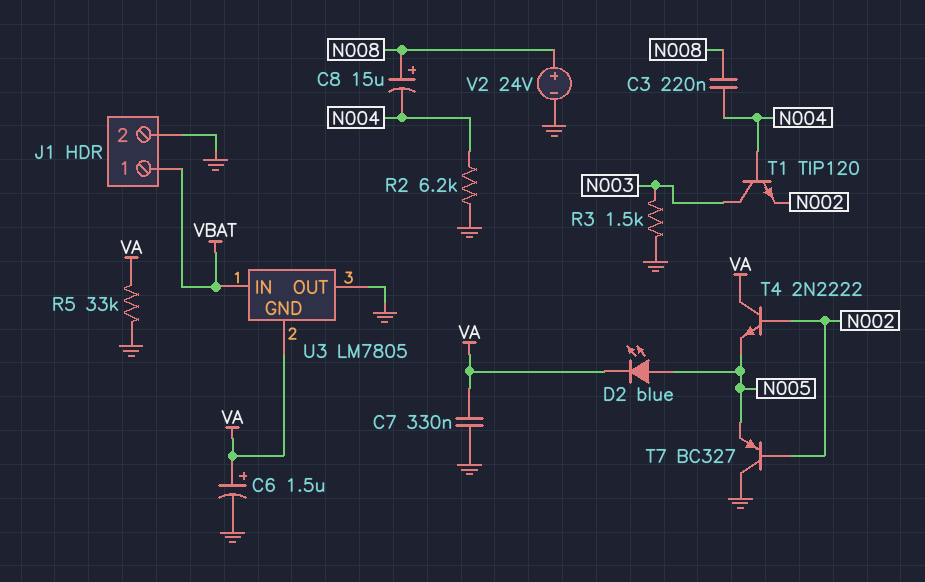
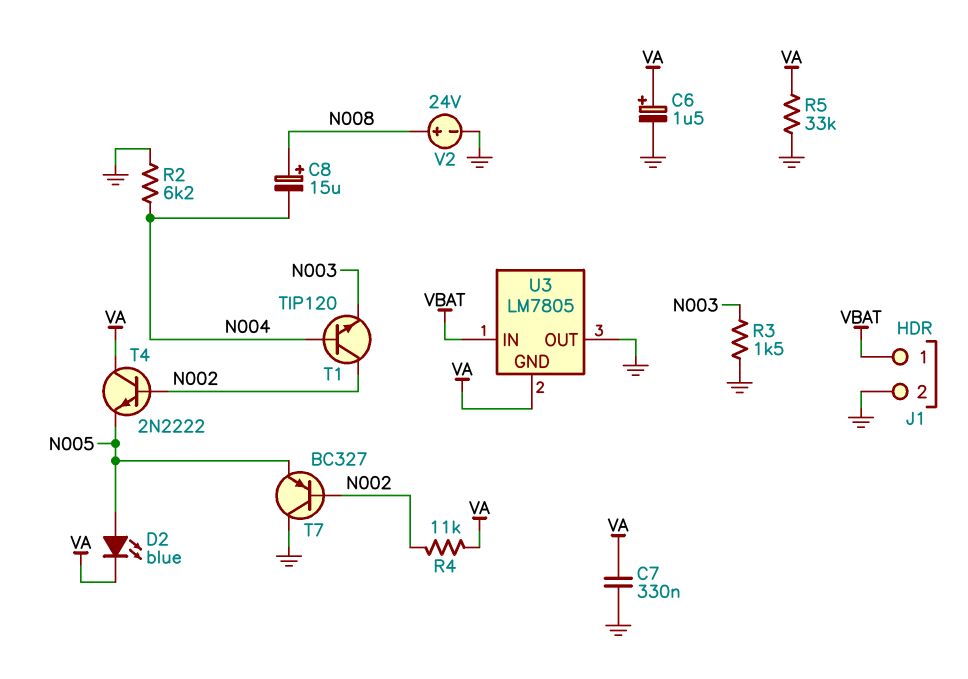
C3: 220nF (N004, N008) -> none
R4: none -> 11k (N002, VA)
T1: NPN TIP120 (B N004, C N003, E N002) -> NPN TIP120 (B N004, C N002, E N003)

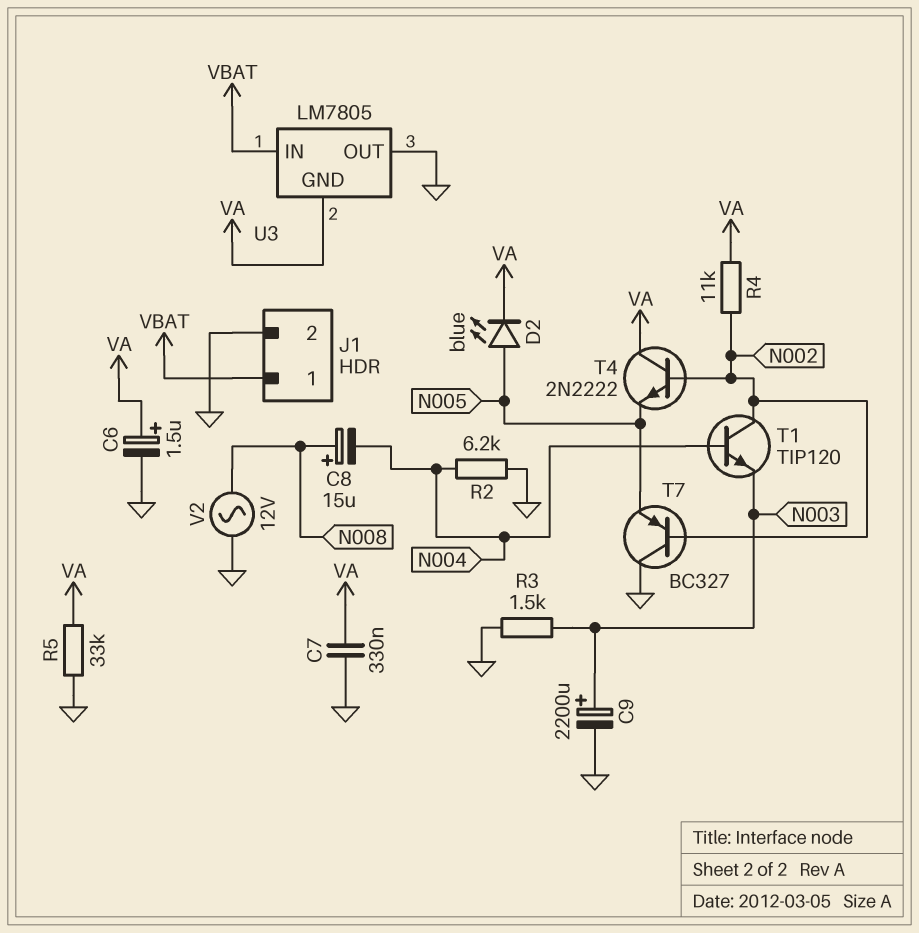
C9: none -> 2200uF (plus N003, minus GND)
V2: 24V (plus N008, minus GND) -> AC 12V (GND, N008)

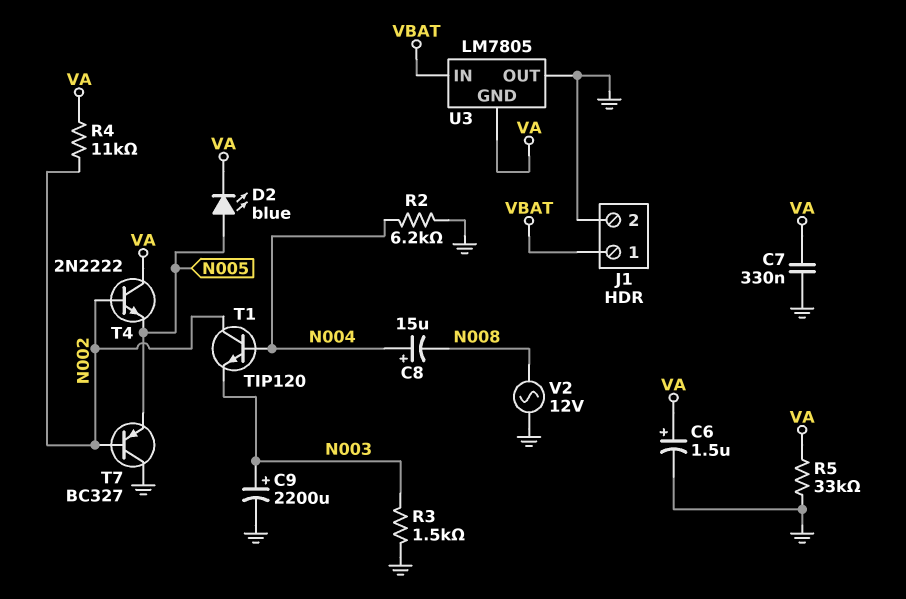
C8: 15uF (plus N008, minus N004) -> 15uF (plus N004, minus N008)

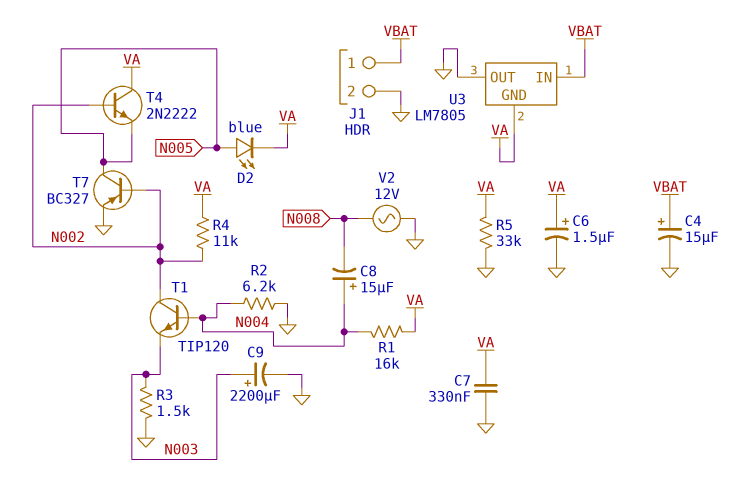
C4: none -> 15uF (plus VBAT, minus GND)
R1: none -> 16k (N004, VA)
T7: PNP BC327 (B N002, C GND, E N005) -> PNP BC327 (B N002, C N005, E GND)

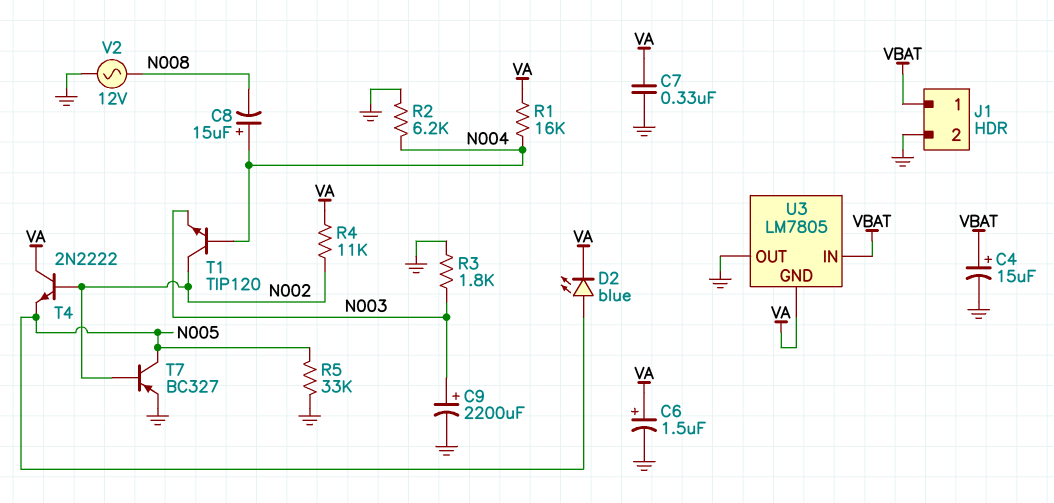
R3: 1.5k (GND, N003) -> 1.8k (GND, N003)
R5: 33k (GND, VA) -> 33k (GND, N005)

